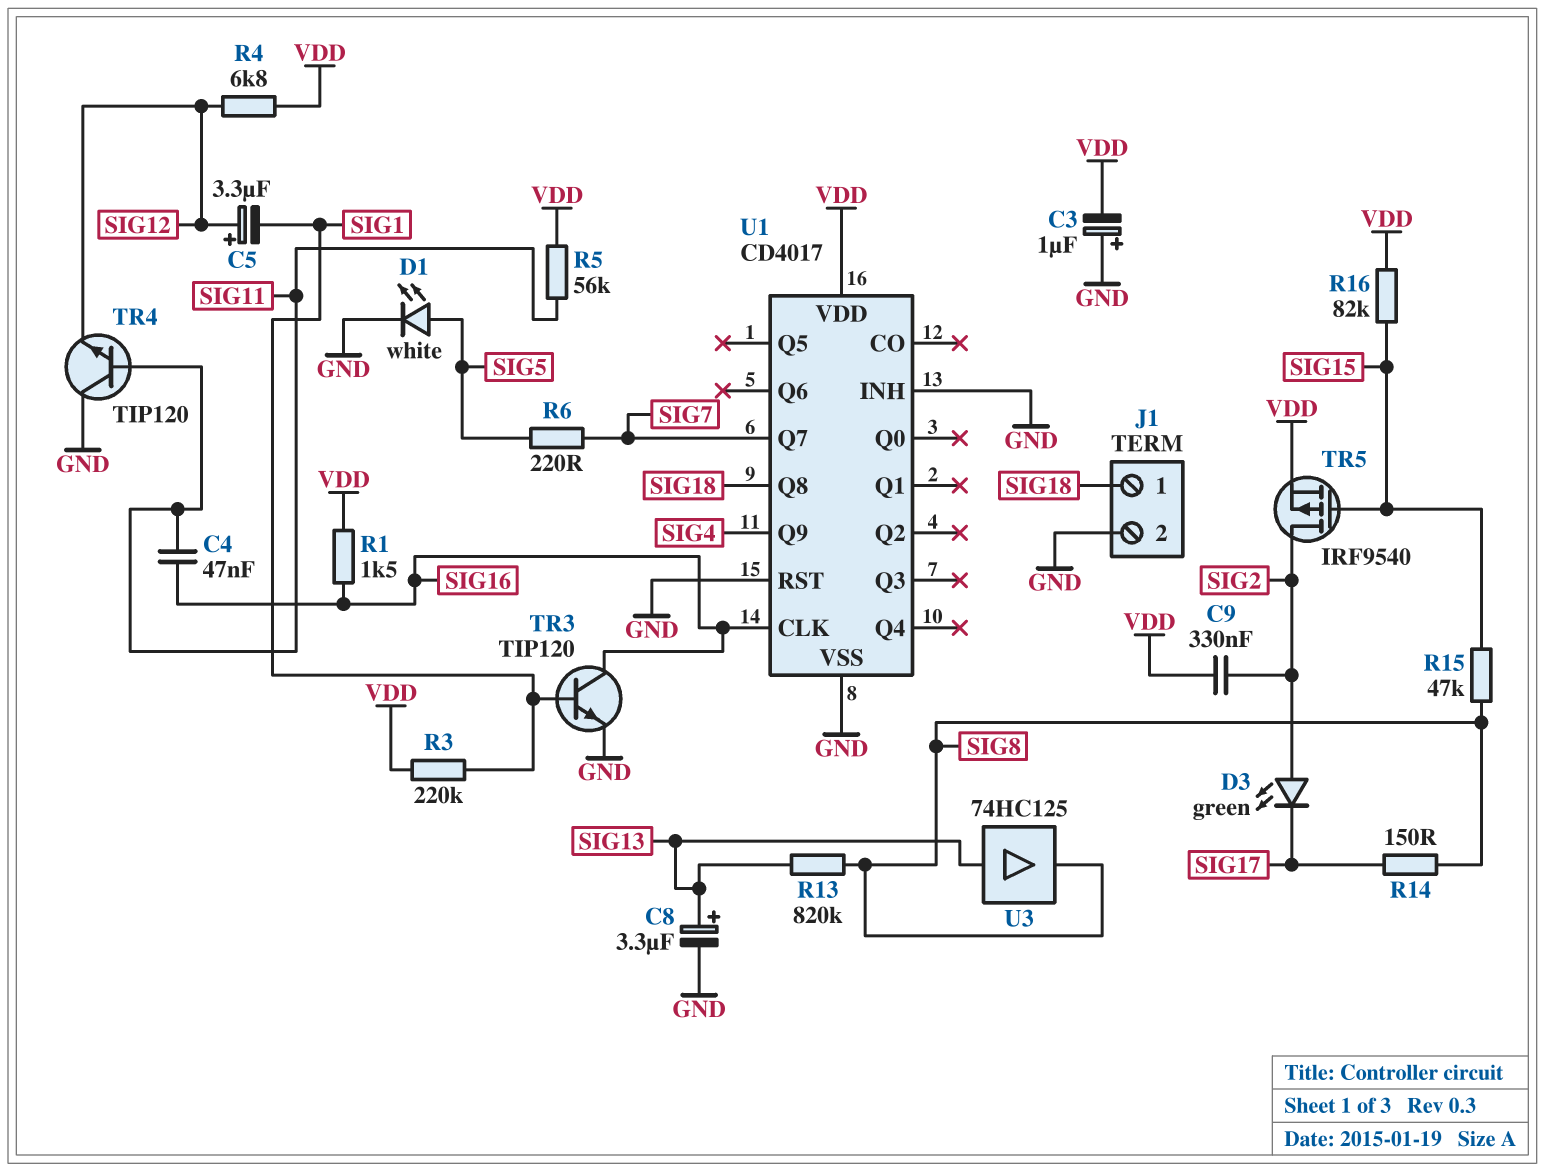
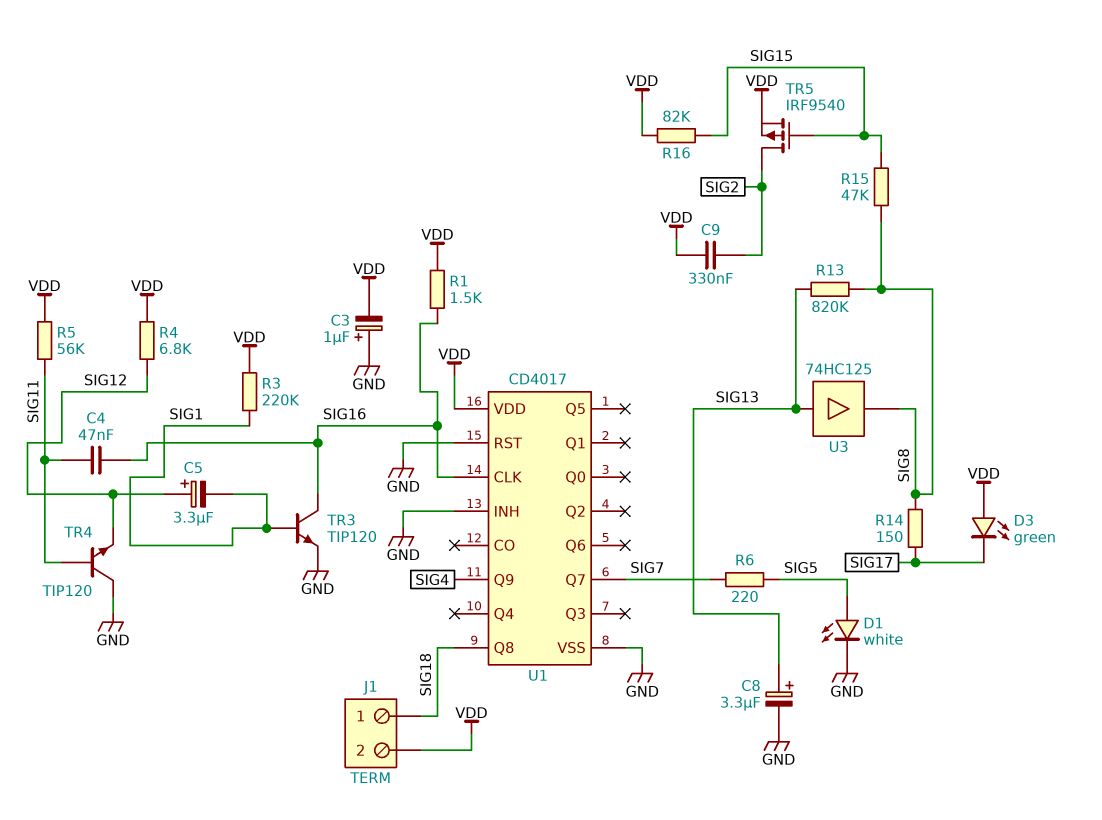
D3: LED green (A SIG2, K SIG17) -> LED green (A VDD, K SIG17)
J1 pin 2: GND -> VDD

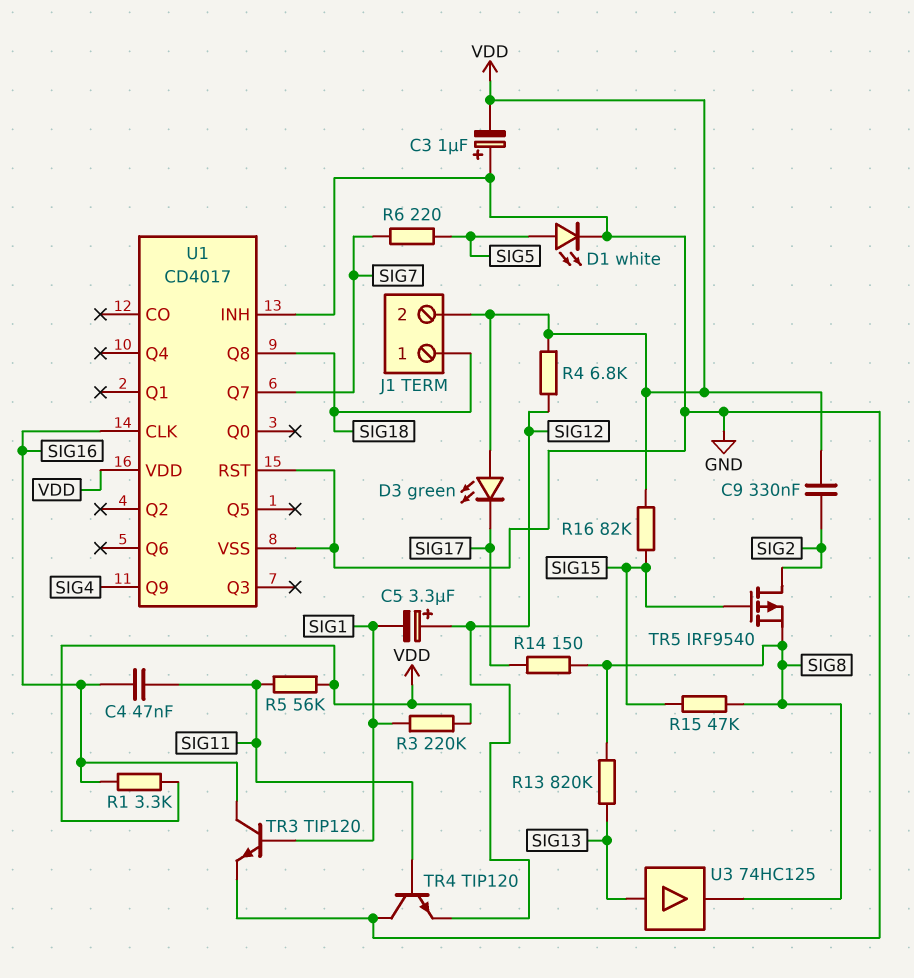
C8: 3.3uF (plus SIG13, minus GND) -> none
R1: 1.5k (SIG16, VDD) -> 3.3k (SIG16, VDD)
TR5: PMOS IRF9540 (G SIG15, D SIG2, S VDD) -> PMOS IRF9540 (G SIG15, D SIG2, S SIG8)

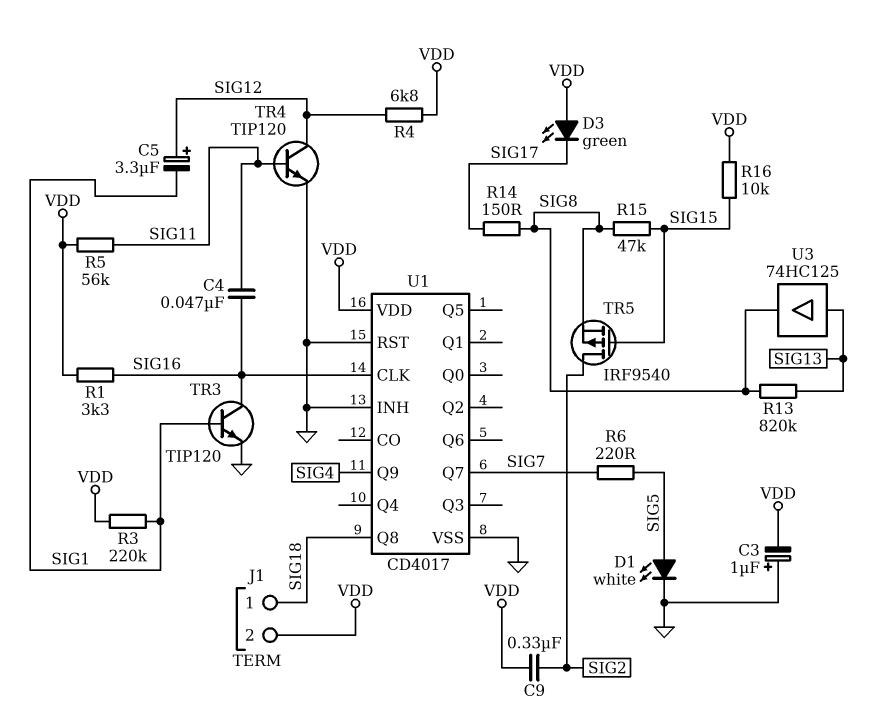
R16: 82k (SIG15, VDD) -> 10k (SIG15, VDD)
TR4: NPN TIP120 (B SIG11, C GND, E SIG12) -> NPN TIP120 (B SIG11, C SIG12, E GND)

